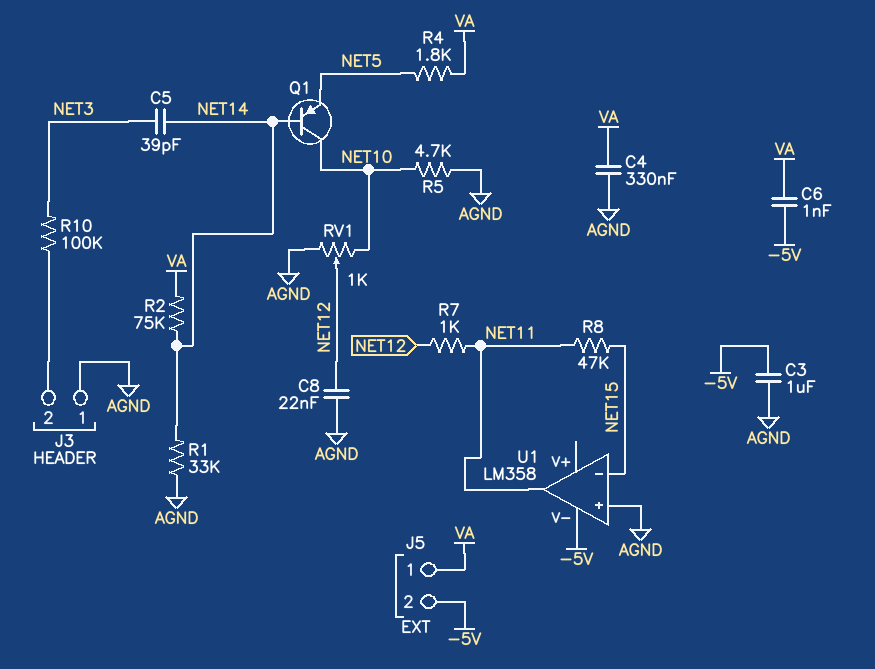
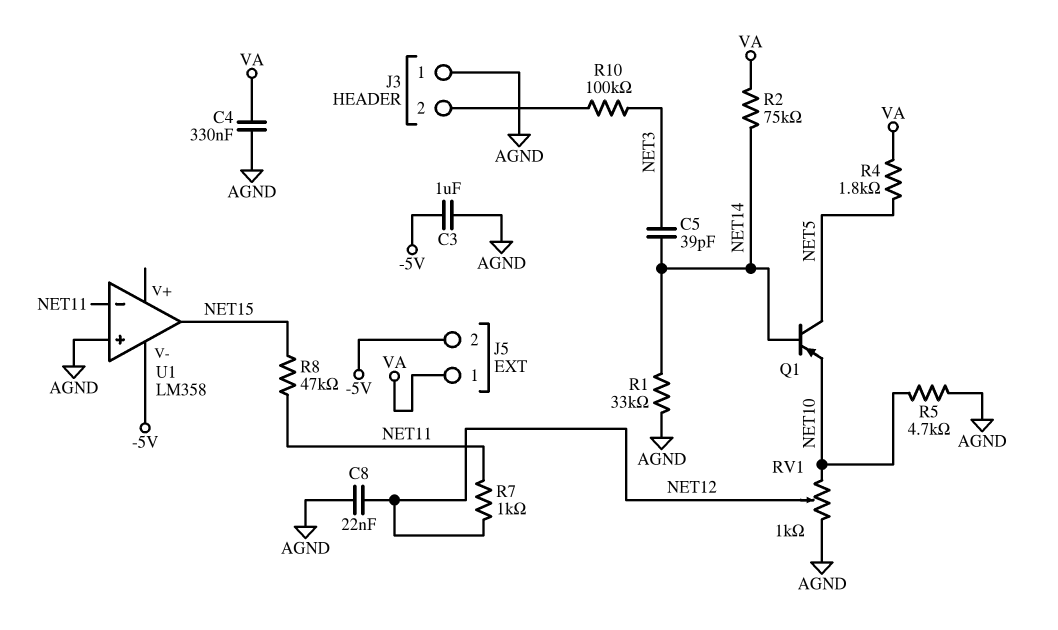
C6: 1nF (-5V, VA) -> none
Q1: PNP (B NET14, C NET10, E NET5) -> PNP (B NET14, C NET5, E NET10)
U1 pin in-: NET15 -> NET11
U1 pin out: NET11 -> NET15

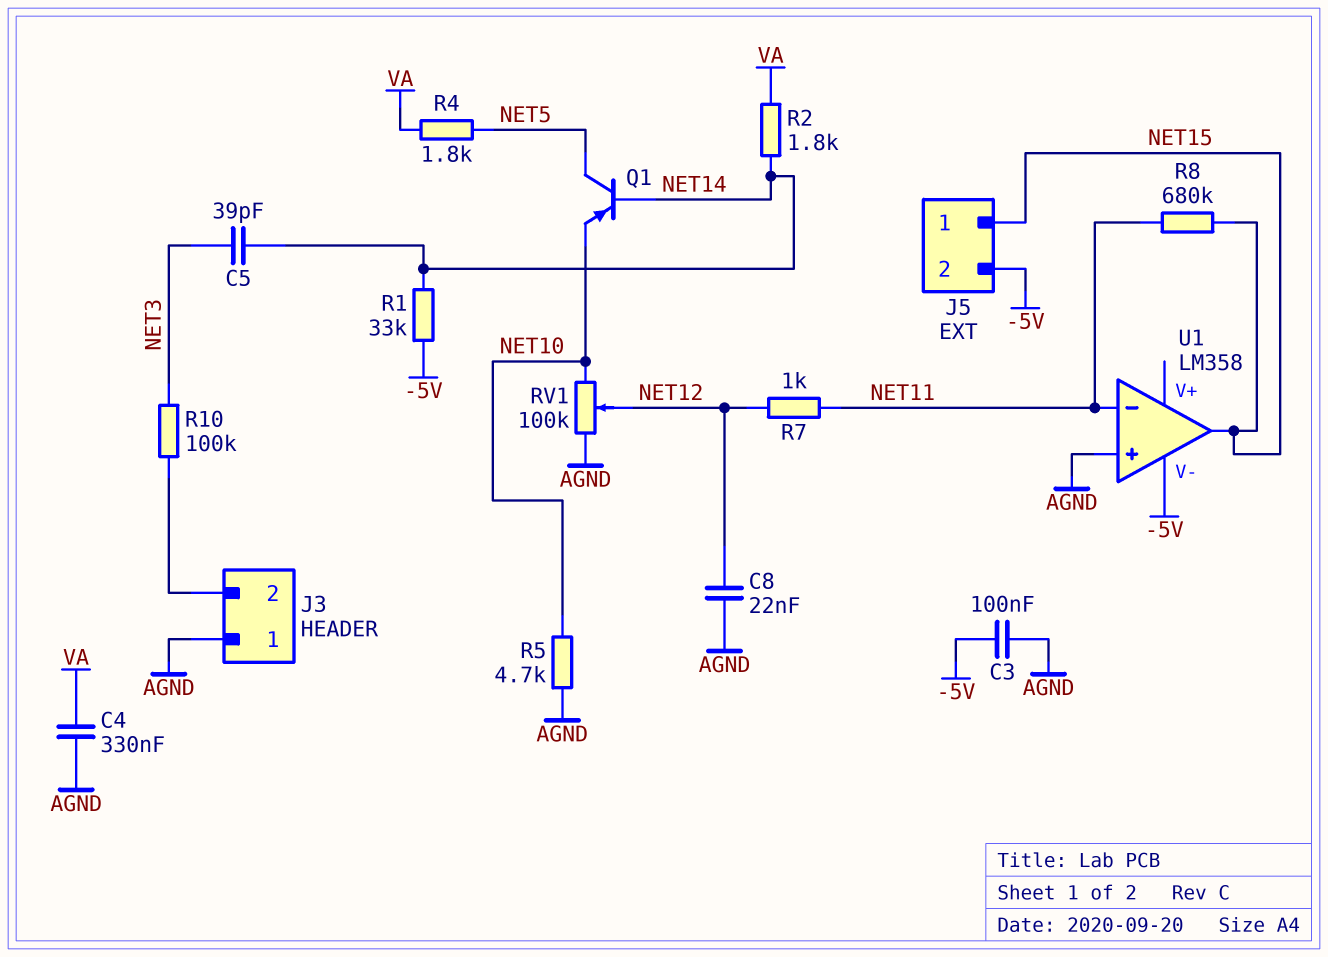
C3: 1uF (-5V, AGND) -> 100nF (-5V, AGND)
J5 pin 1: VA -> NET15
R1: 33k (AGND, NET14) -> 33k (-5V, NET14)
R2: 75k (NET14, VA) -> 1.8k (NET14, VA)
R8: 47k (NET11, NET15) -> 680k (NET11, NET15)
RV1: 1k (AGND, NET10, wiper NET12) -> 100k (AGND, NET10, wiper NET12)

